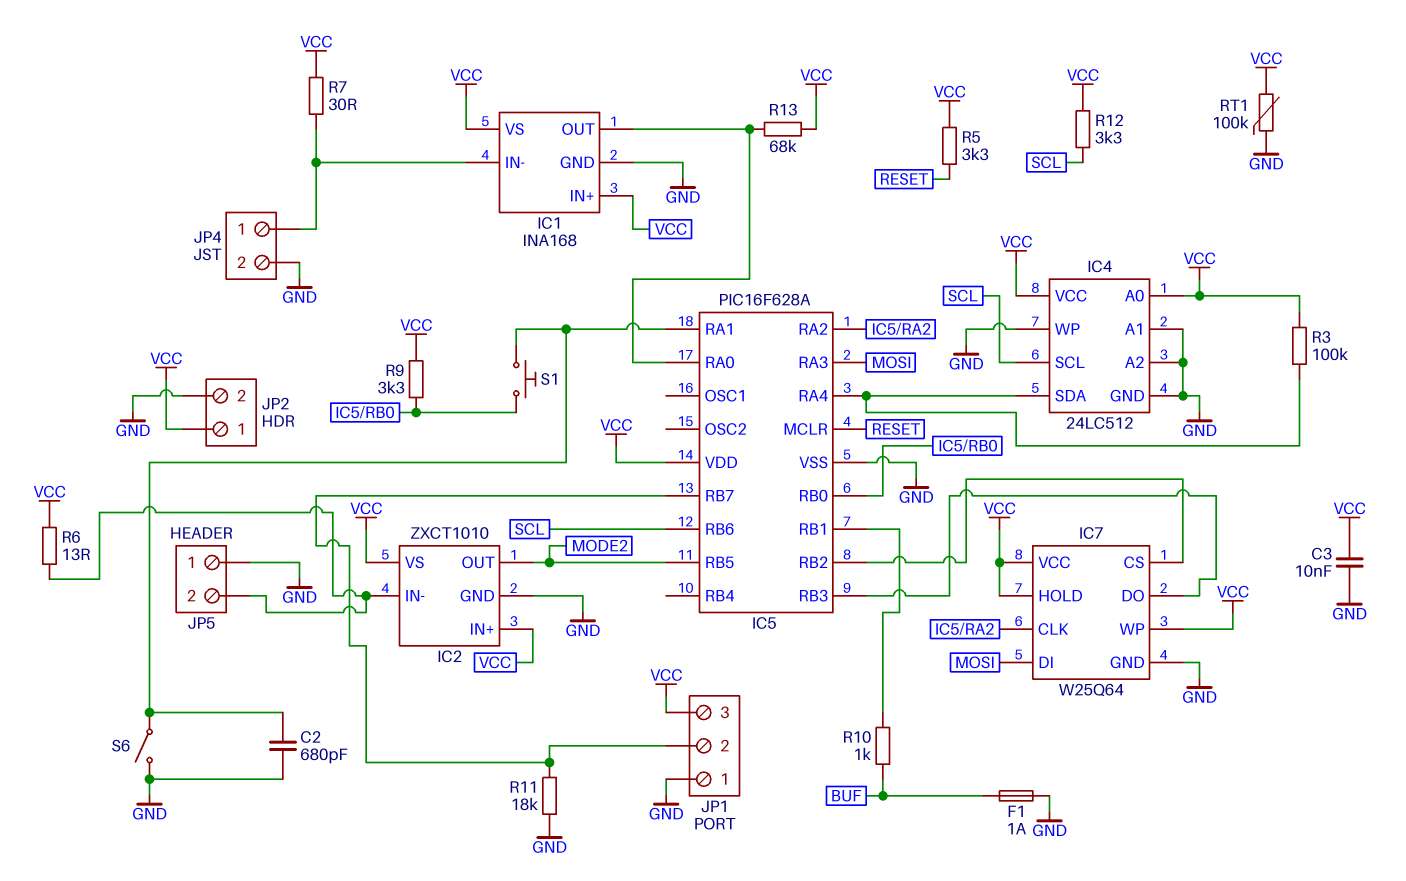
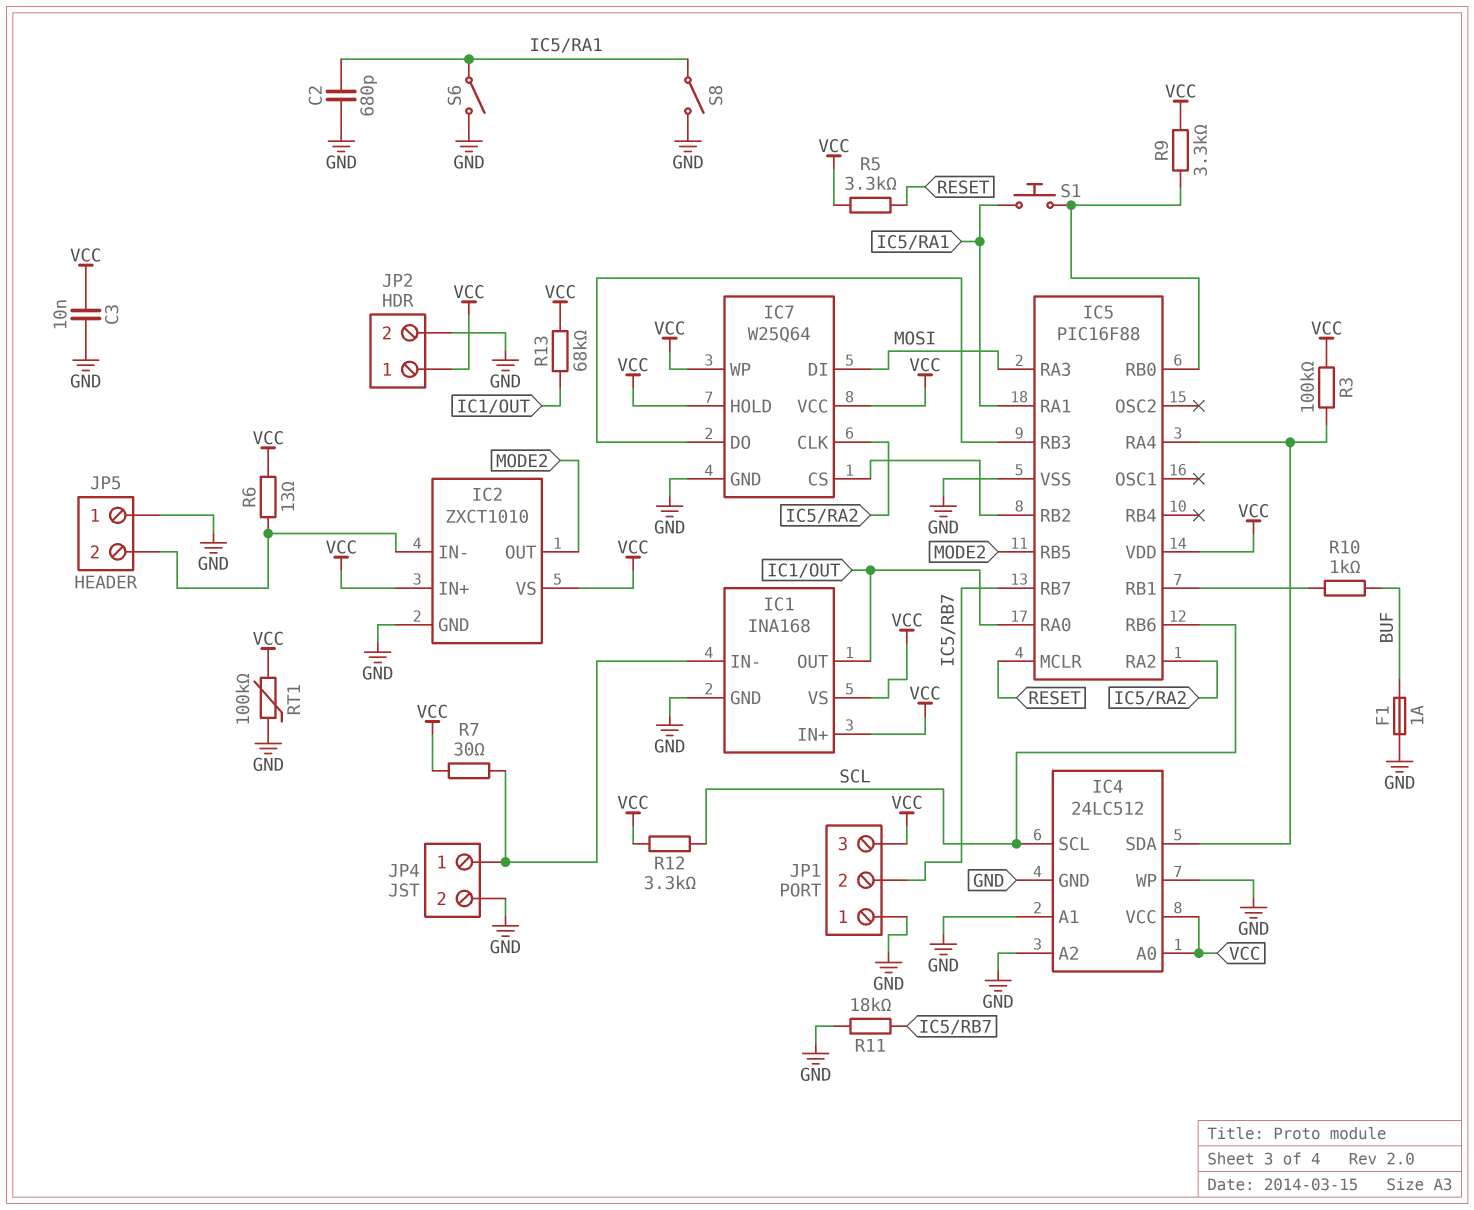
IC5: PIC16F628A -> PIC16F88
S8: none -> switch (GND, IC5/RA1)

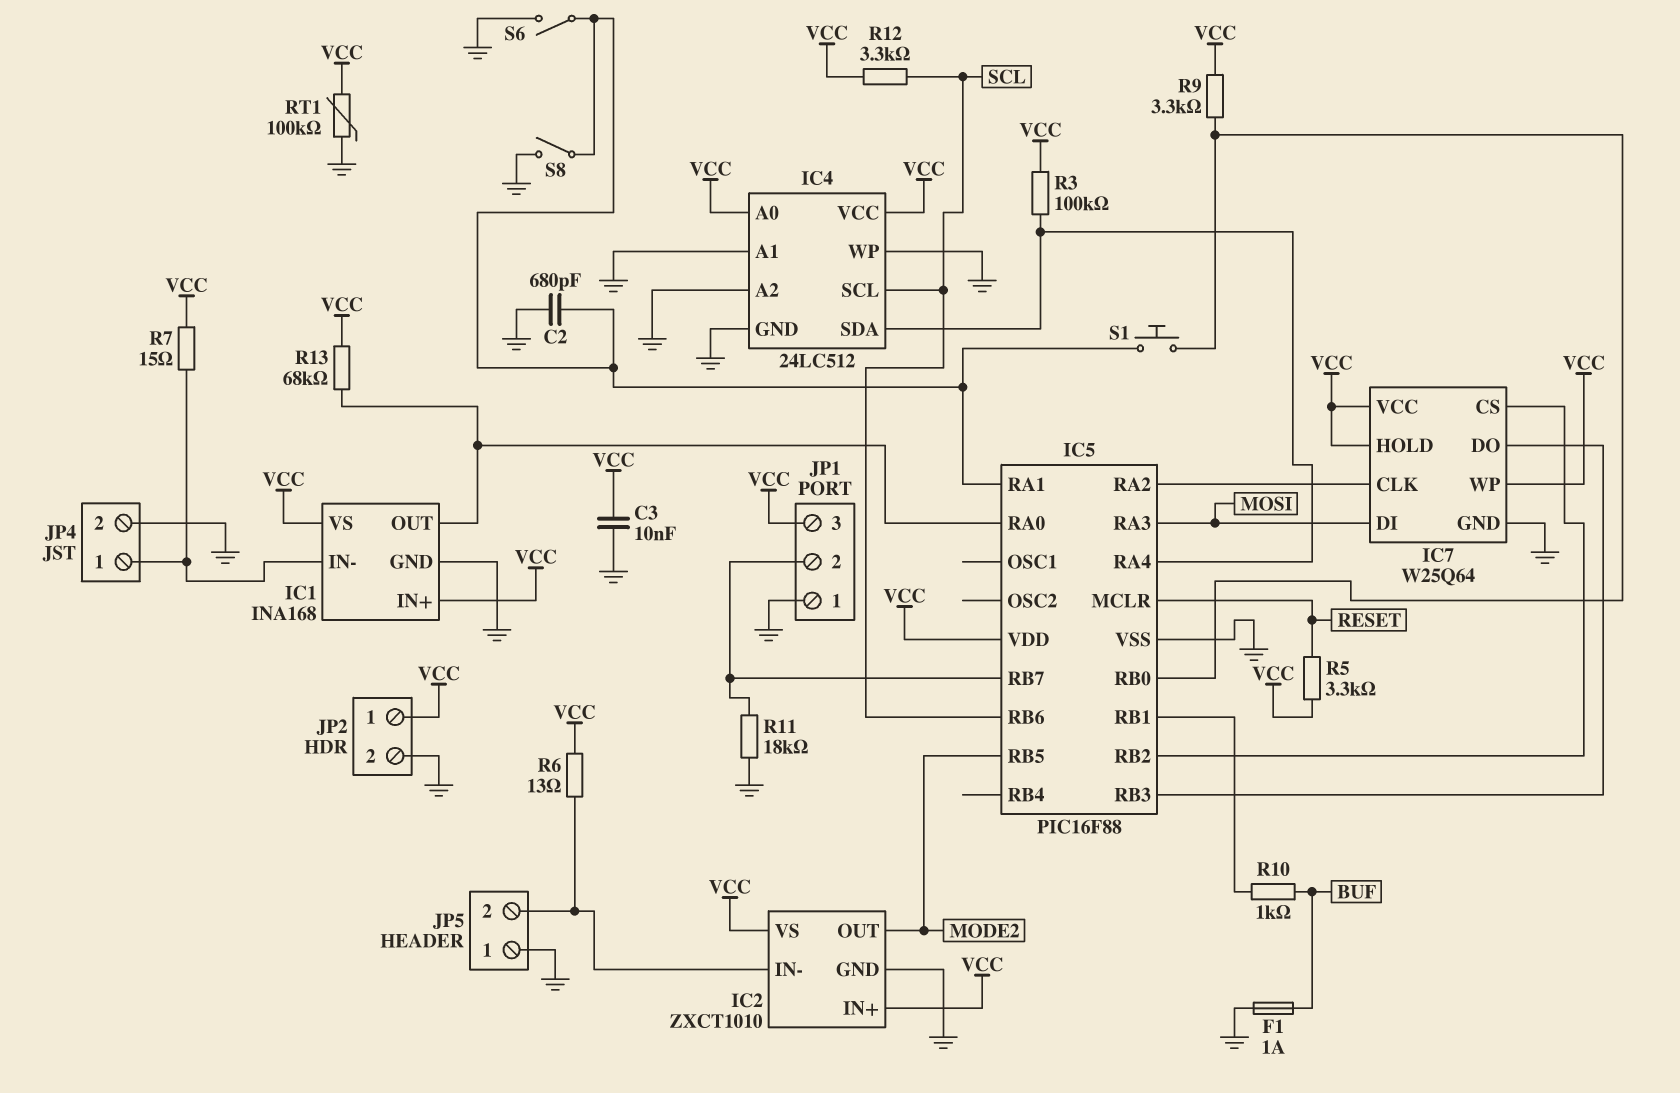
R7: 30 (IC1/IN-, VCC) -> 15 (IC1/IN-, VCC)

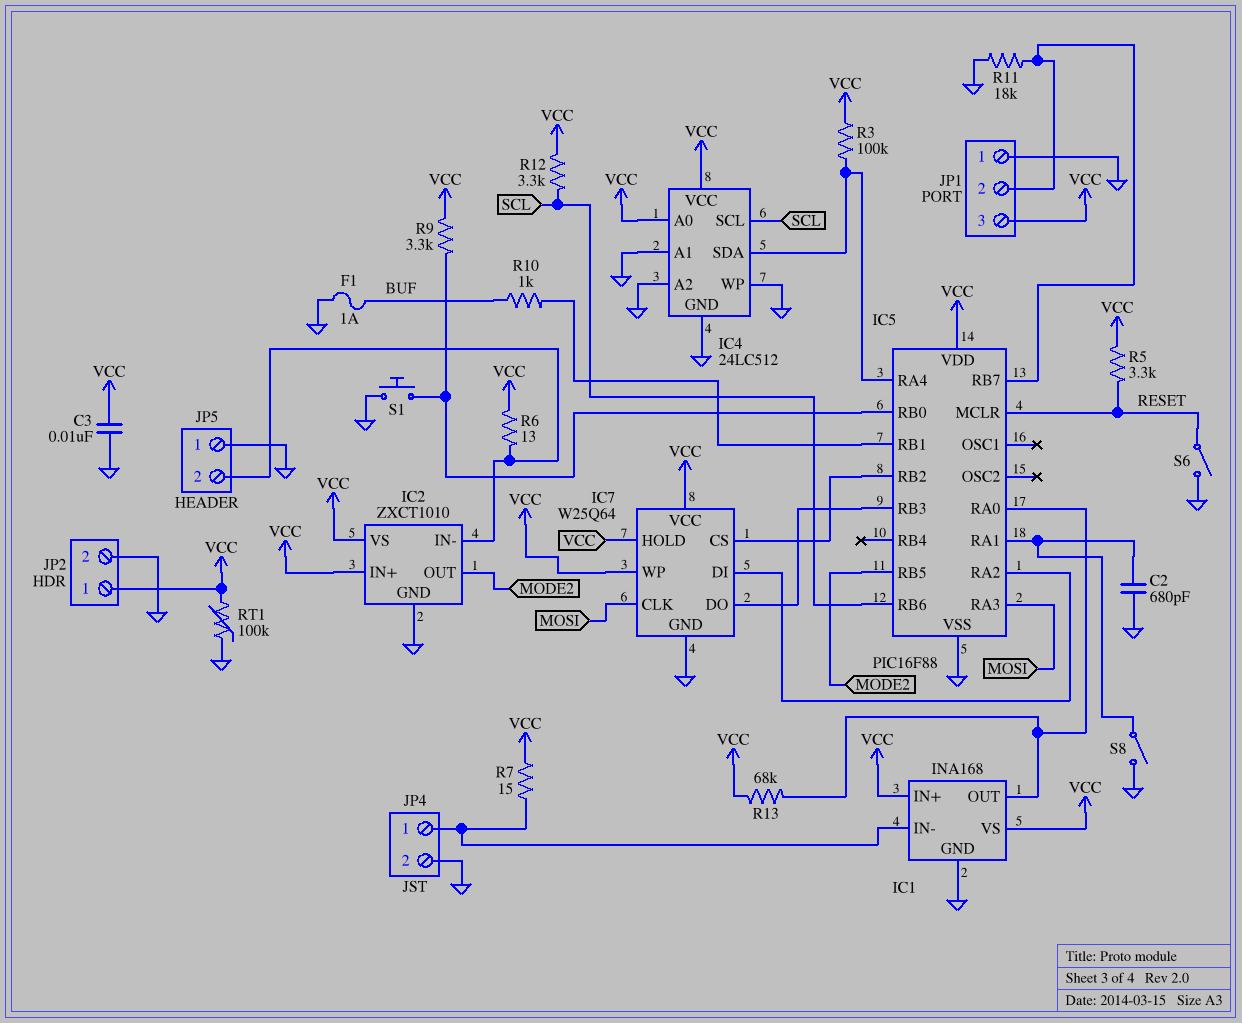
IC7 pin CLK: IC5/RA2 -> MOSI
IC7 pin DI: MOSI -> IC5/RA2
S1: button (IC5/RA1, IC5/RB0) -> button (GND, IC5/RB0)
S6: switch (GND, IC5/RA1) -> switch (GND, RESET)

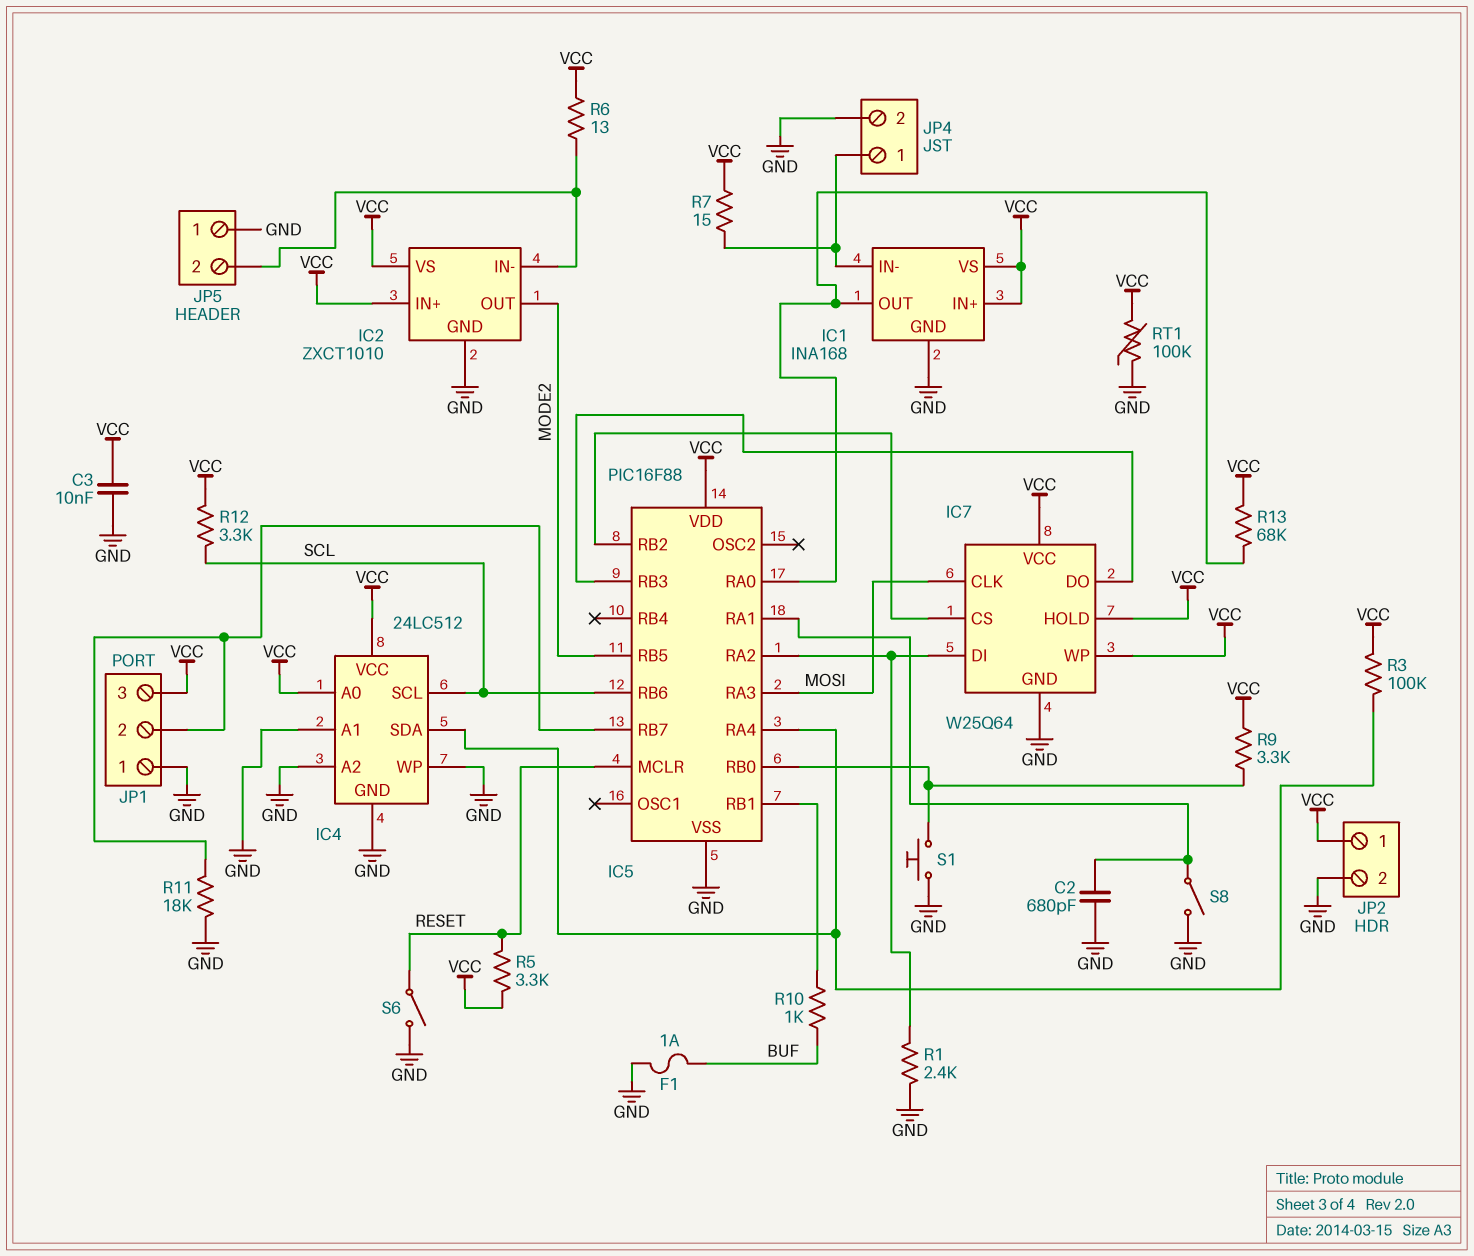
R1: none -> 2.4k (GND, IC5/RA2)

